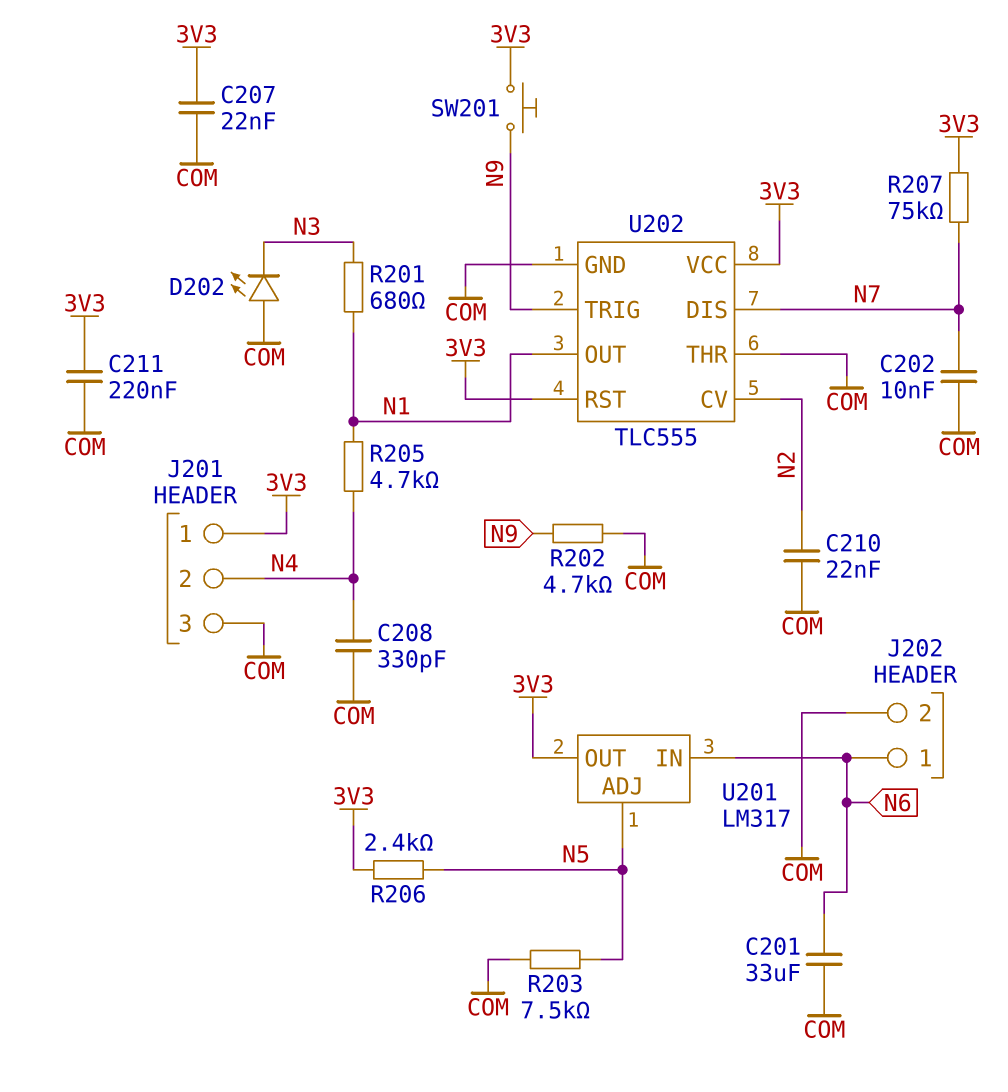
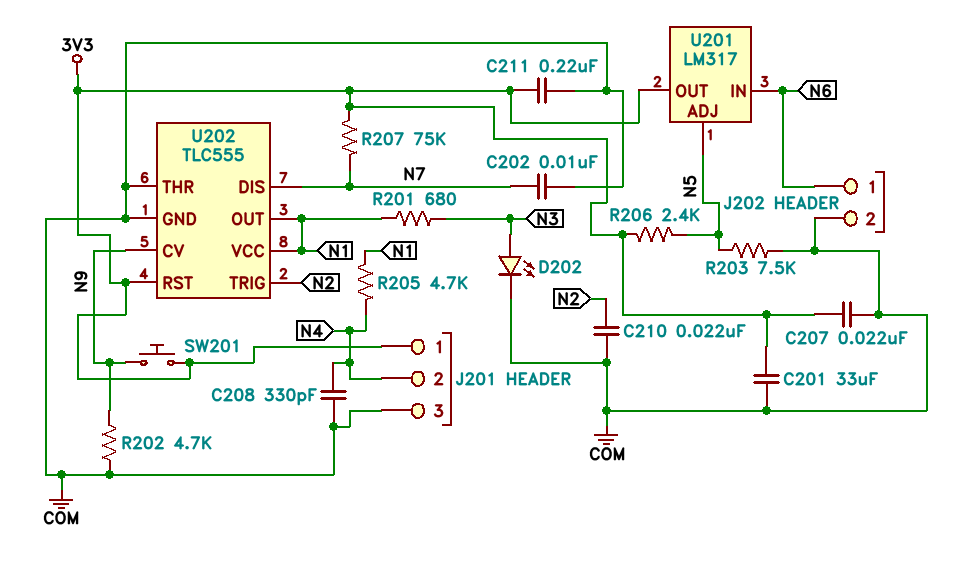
C201: 33uF (COM, N6) -> 33uF (3V3, COM)
D202: LED (A COM, K N3) -> LED (A N3, K COM)
U202 pin CV: N2 -> N9
U202 pin TRIG: N9 -> N2
U202 pin VCC: 3V3 -> N1

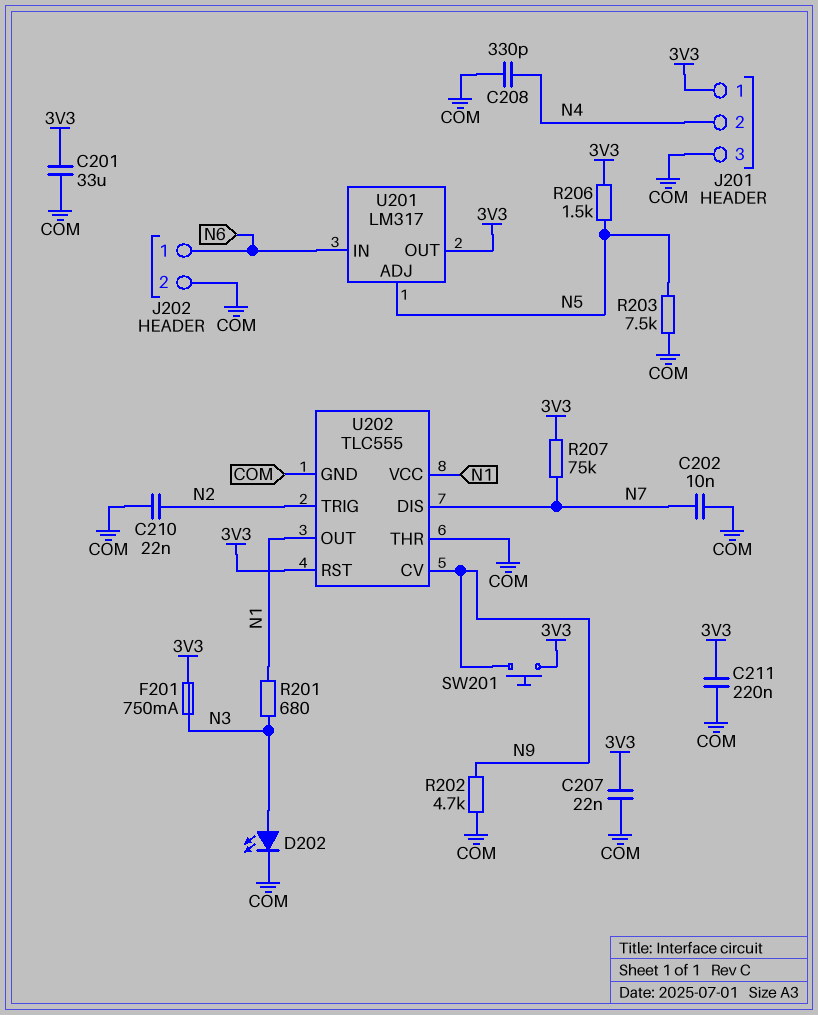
F201: none -> 750mA (3V3, N3)
R205: 4.7k (N1, N4) -> none
R206: 2.4k (3V3, N5) -> 1.5k (3V3, N5)

